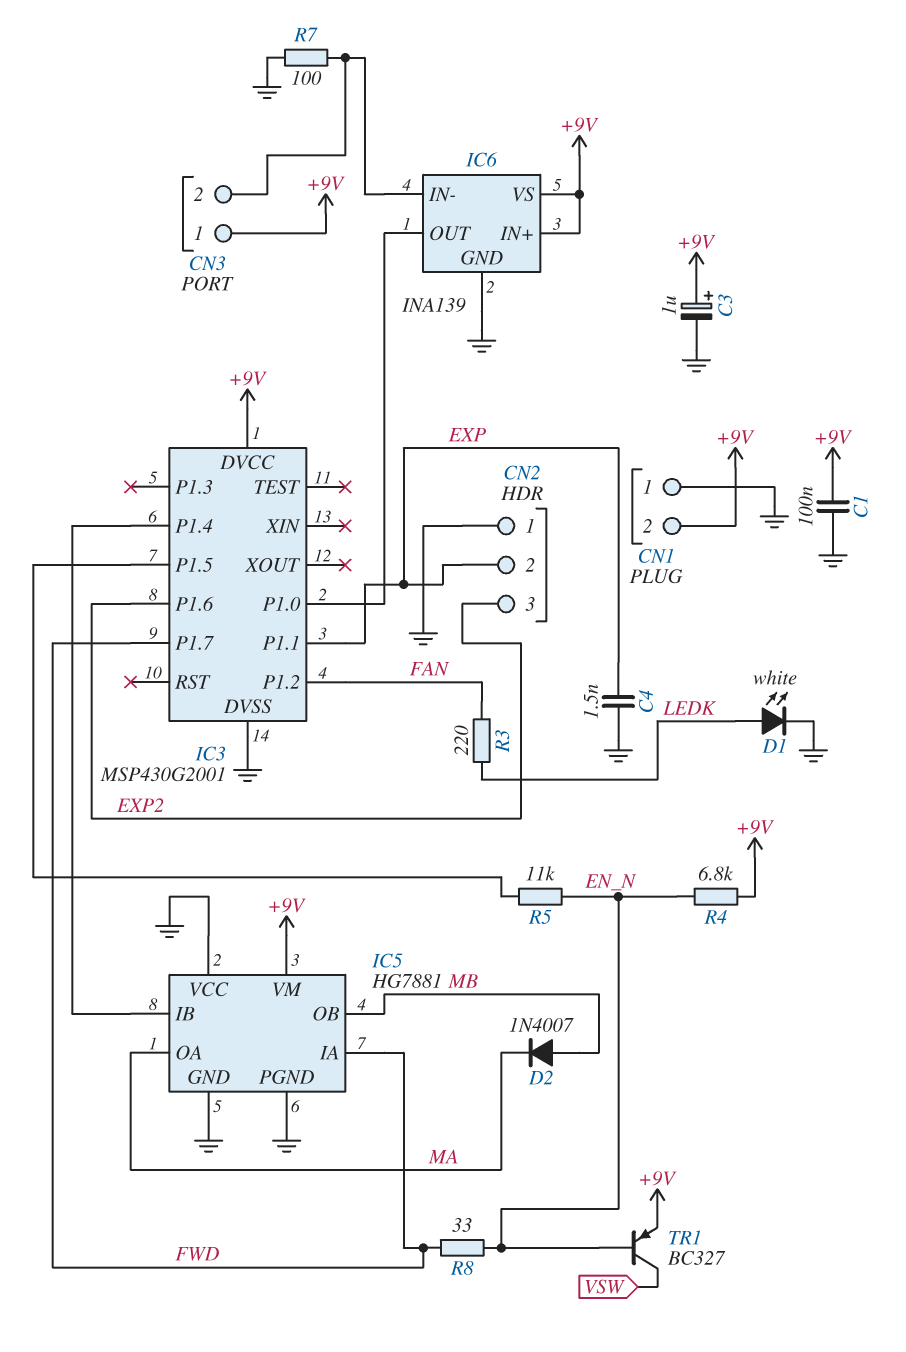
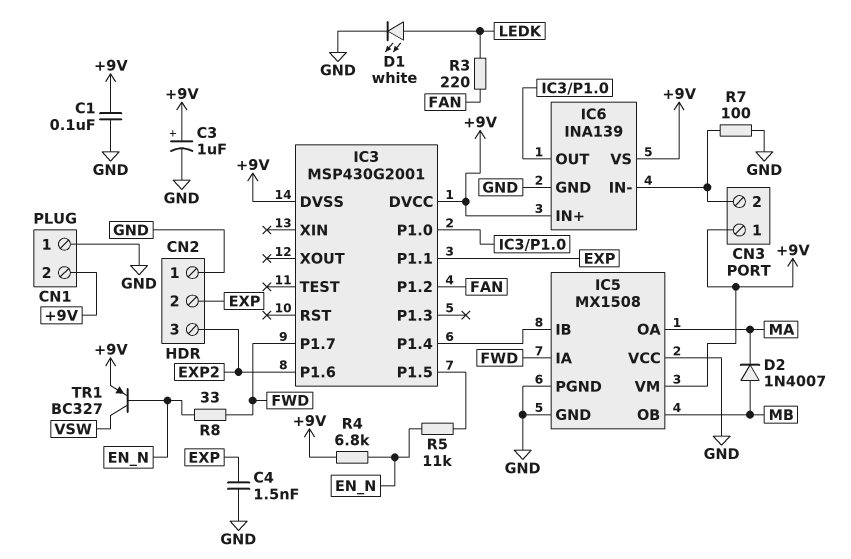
IC3 pin DVSS: GND -> +9V
IC5: HG7881 -> MX1508

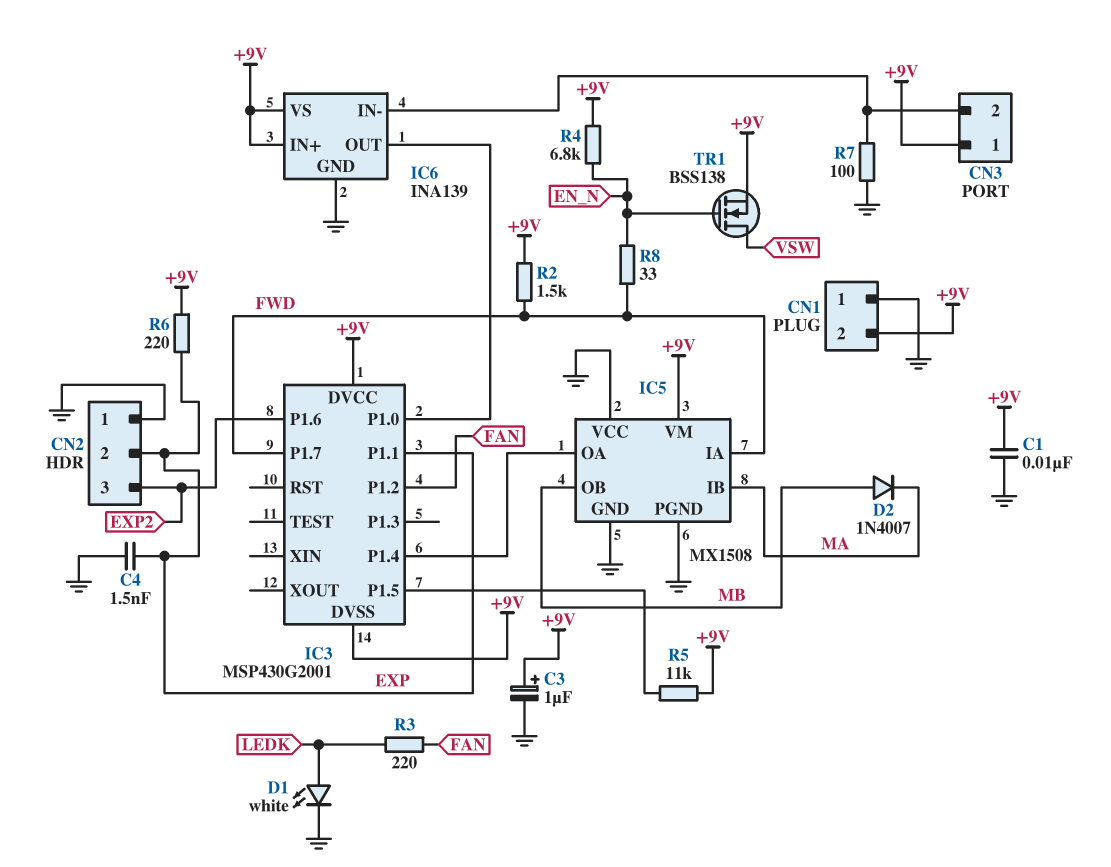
C1: 100nF (+9V, GND) -> 10nF (+9V, GND)
IC5 pin IB: IC3/P1.4 -> MA
IC5 pin OA: MA -> IC3/P1.4
R2: none -> 1.5k (+9V, FWD)
R5: 11k (EN_N, IC3/P1.5) -> 11k (+9V, IC3/P1.5)
R6: none -> 220 (+9V, EXP)
TR1: PNP BC327 (B EN_N, C VSW, E +9V) -> NMOS BSS138 (G EN_N, D VSW, S +9V)

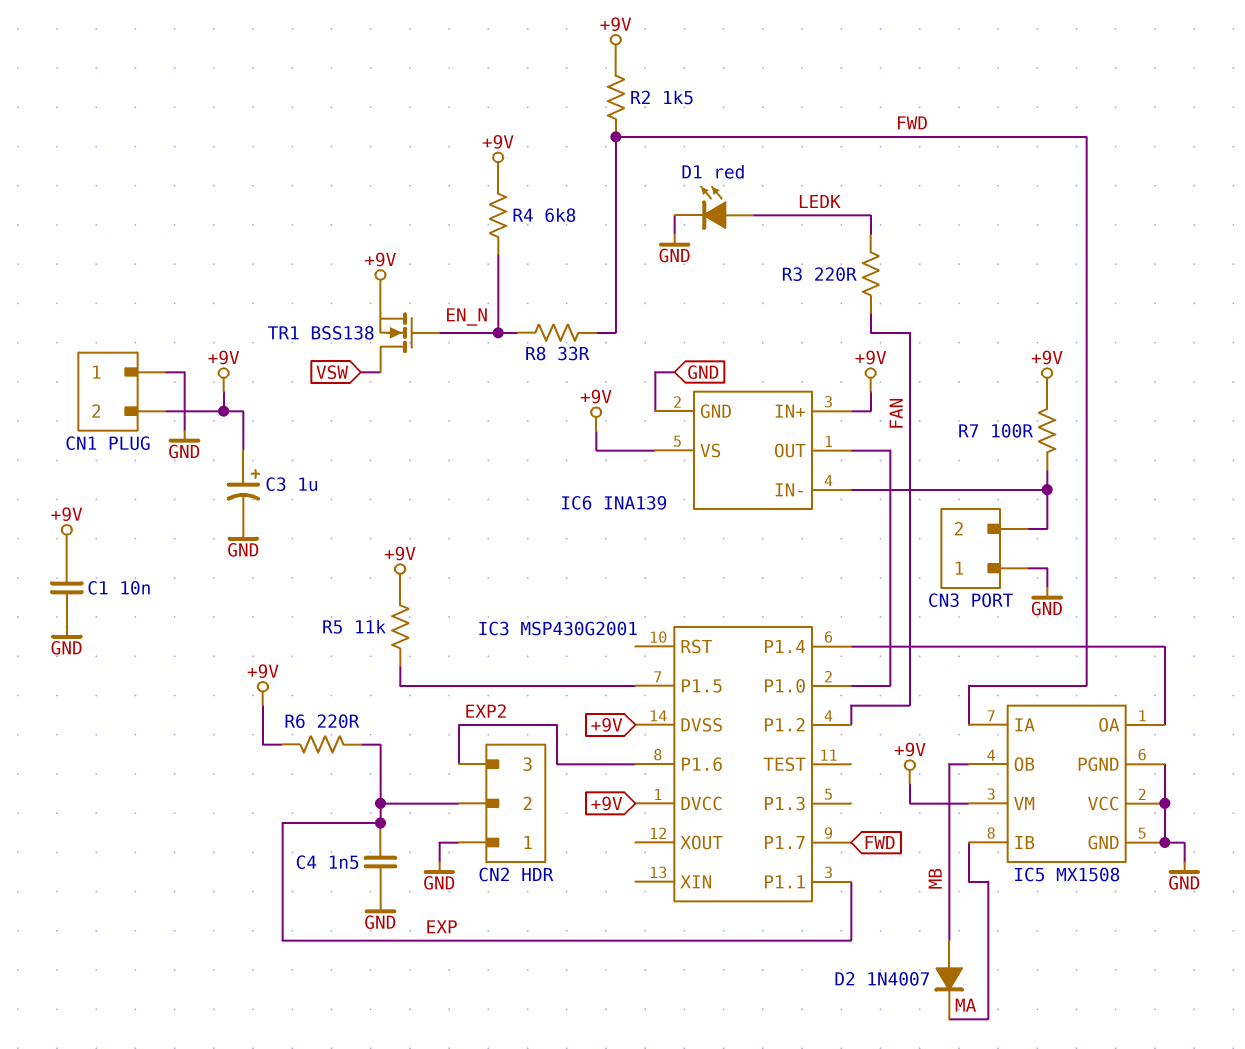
CN3 pin 1: +9V -> GND
D1: LED white (A LEDK, K GND) -> LED red (A LEDK, K GND)
R7: 100 (CN3/2, GND) -> 100 (+9V, CN3/2)

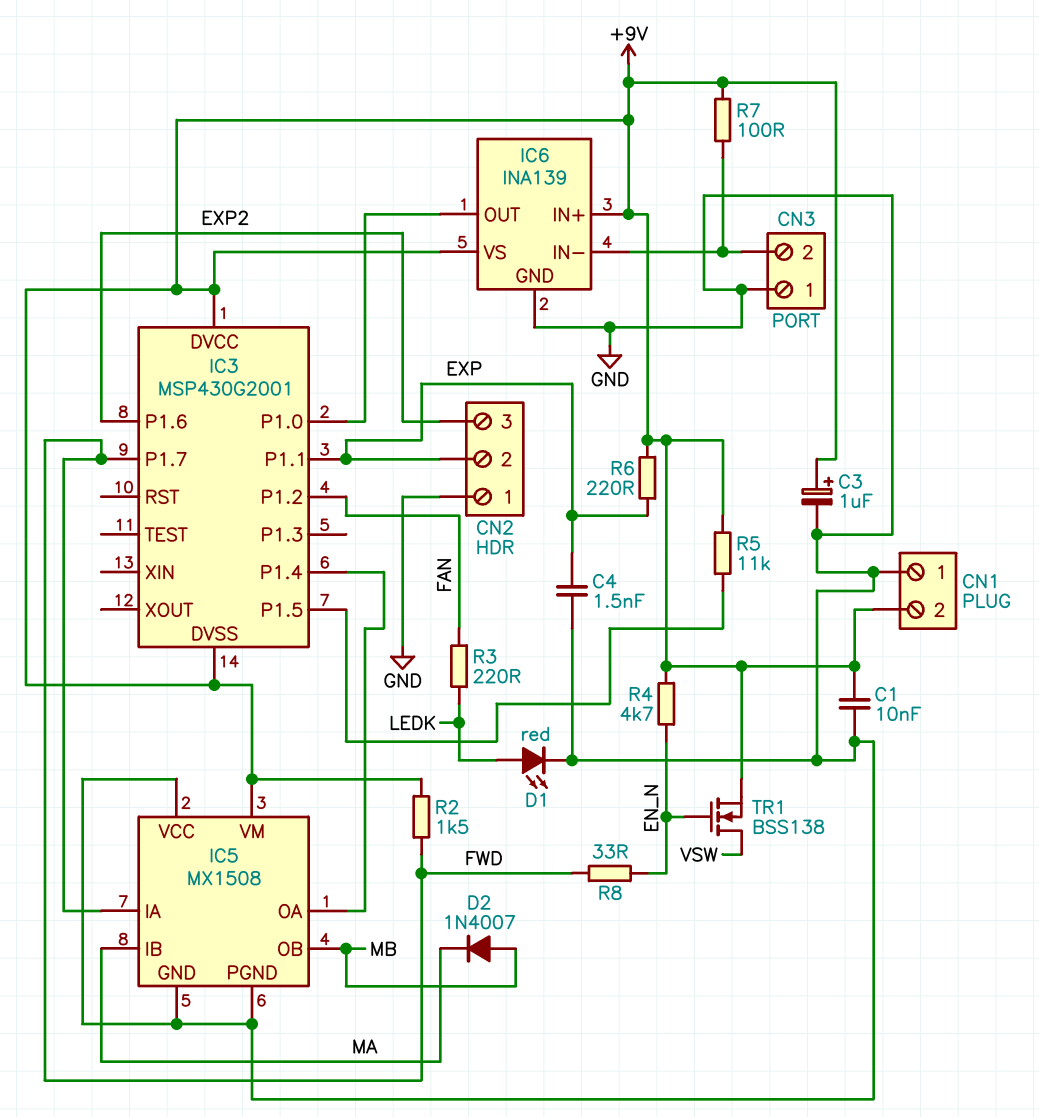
R4: 6.8k (+9V, EN_N) -> 4.7k (+9V, EN_N)

